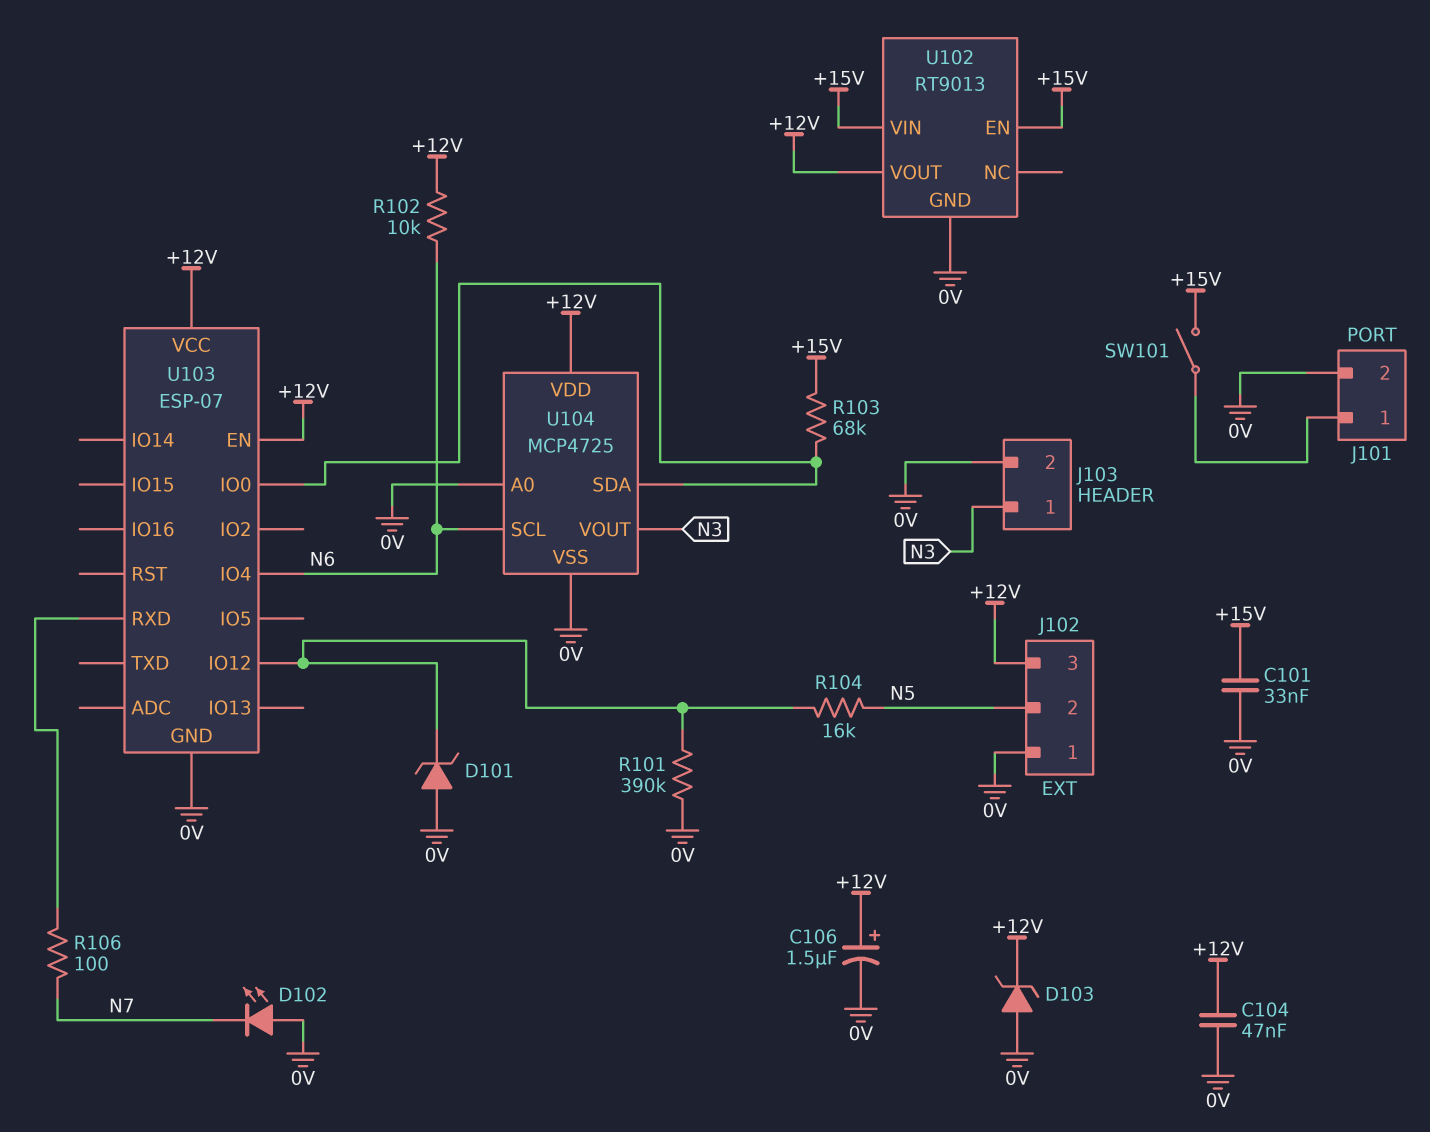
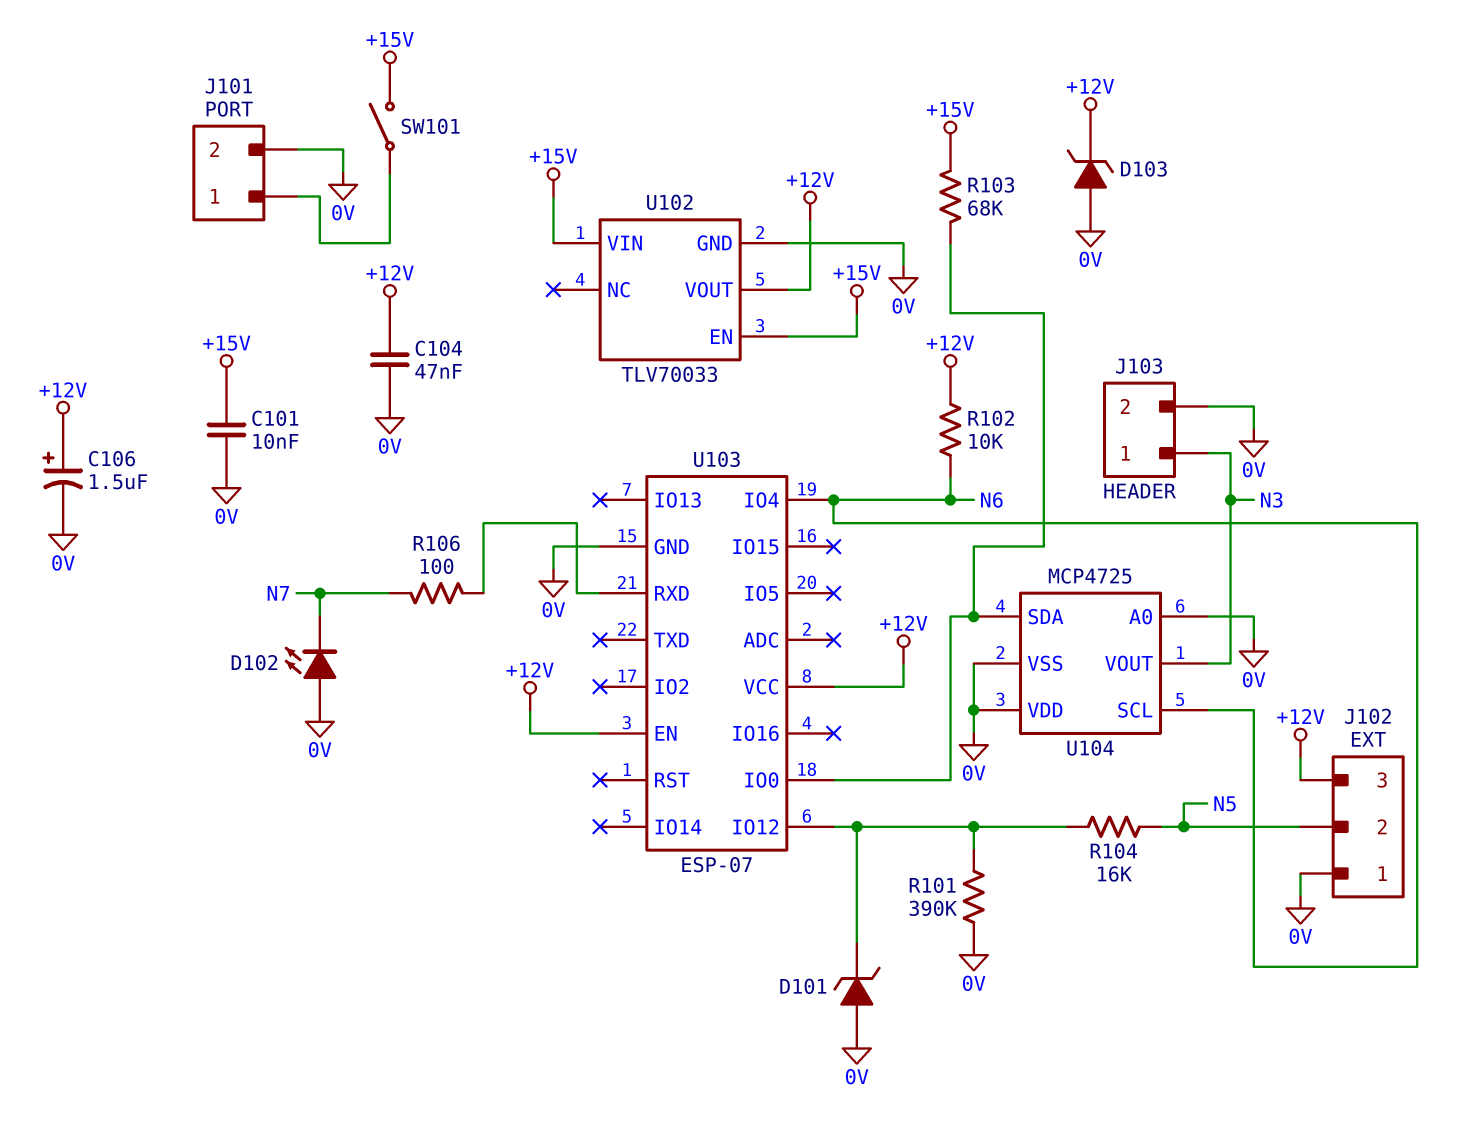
C101: 33nF (+15V, 0V) -> 10nF (+15V, 0V)
U102: RT9013 -> TLV70033
U104 pin VDD: +12V -> 0V

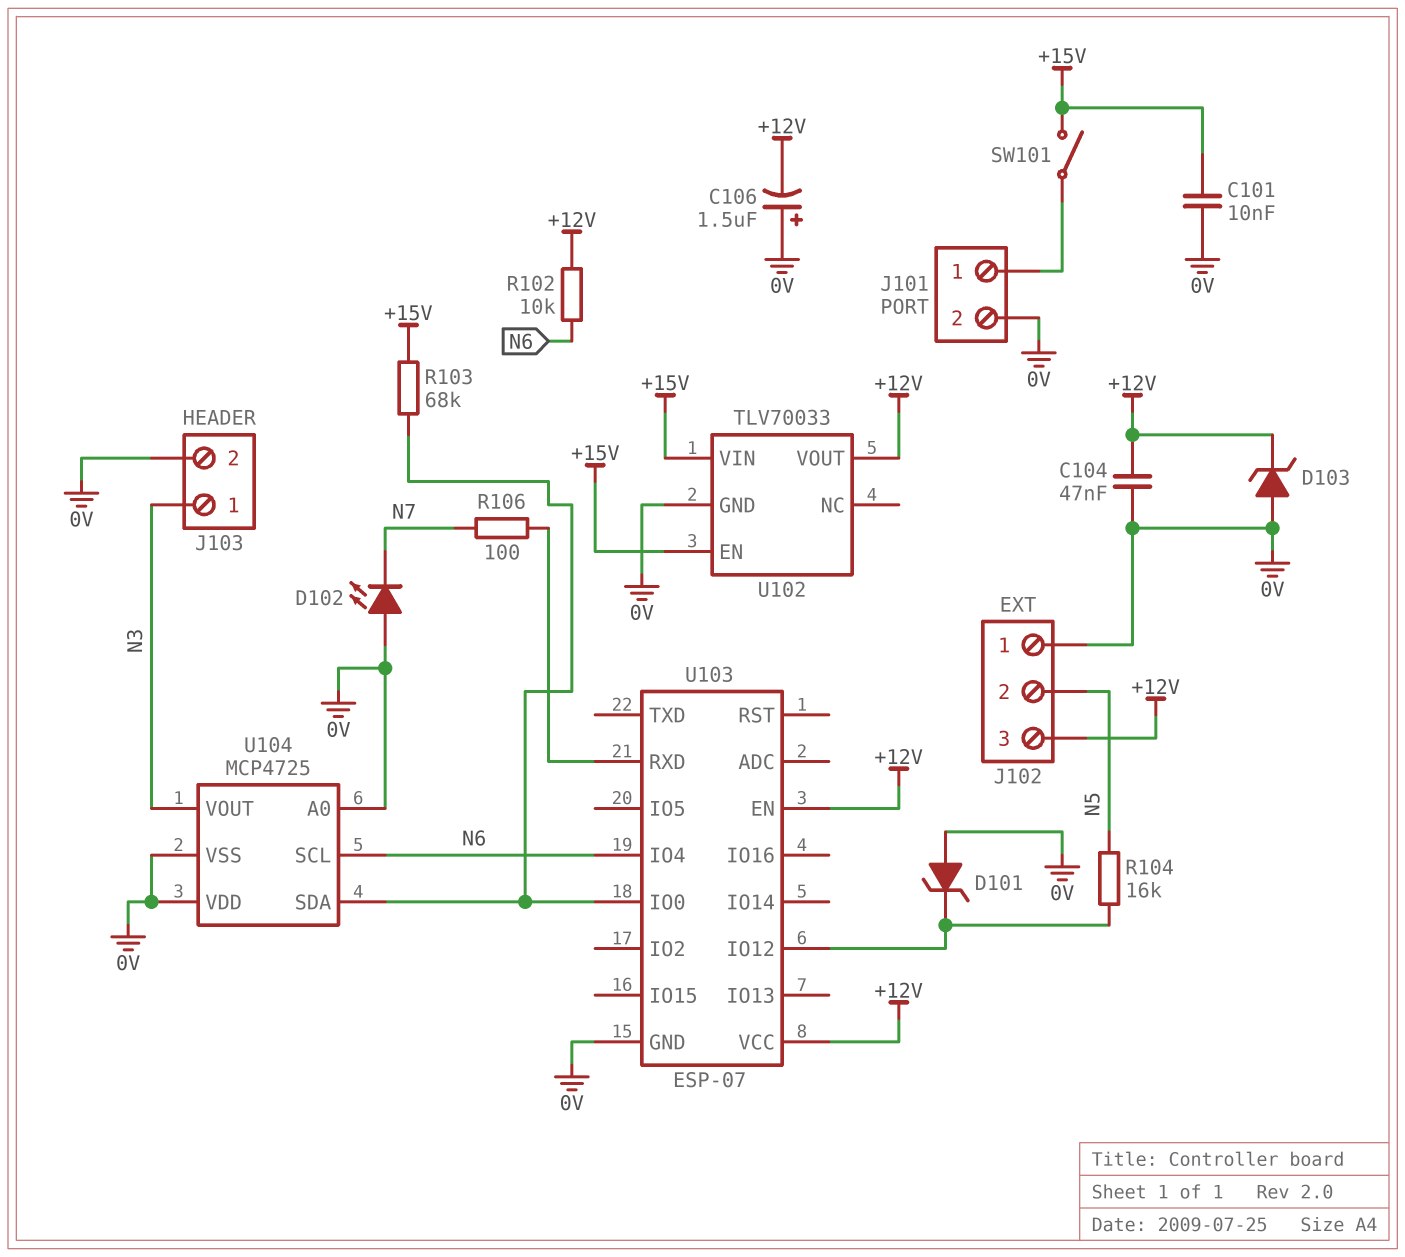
C106: 1.5uF (plus +12V, minus 0V) -> 1.5uF (plus 0V, minus +12V)
R101: 390k (0V, U103/IO12) -> none

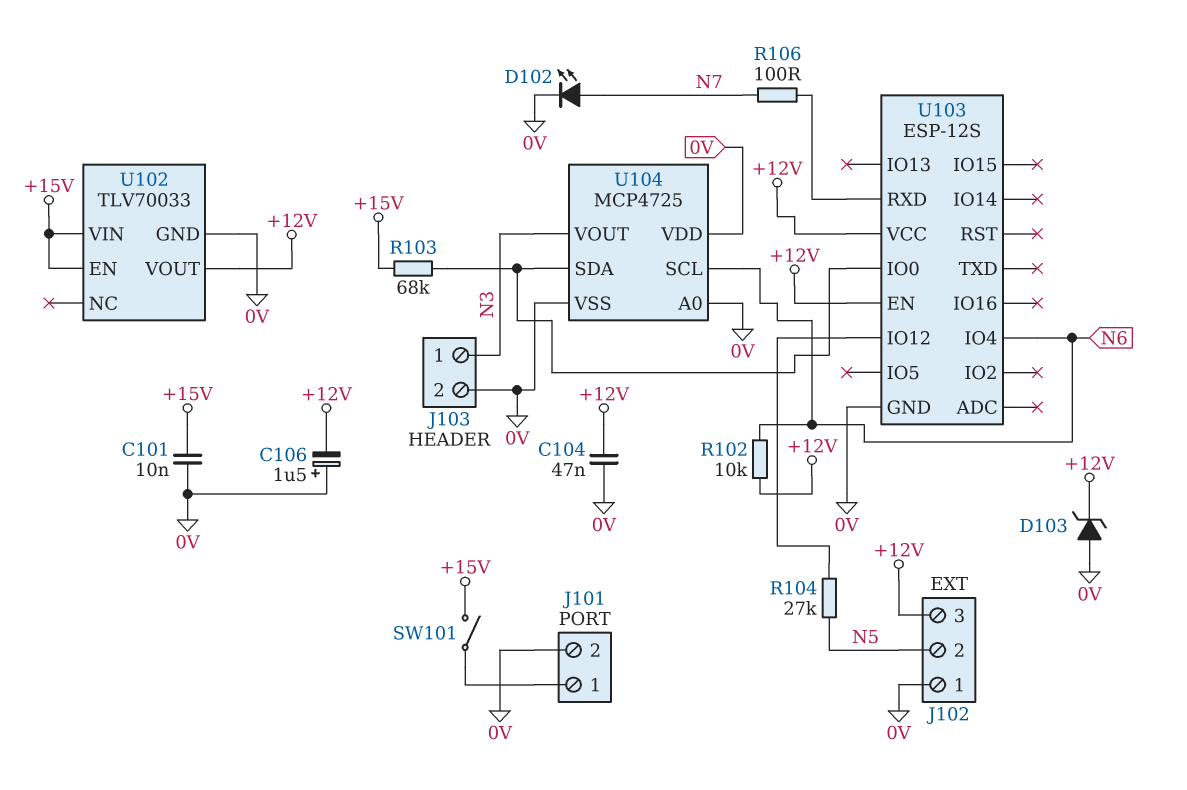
D101: zener (A 0V, K U103/IO12) -> none
D102: LED (A 0V, K N7) -> LED (A N7, K 0V)
R104: 16k (N5, U103/IO12) -> 27k (N5, U103/IO12)
U103: ESP-07 -> ESP-12S

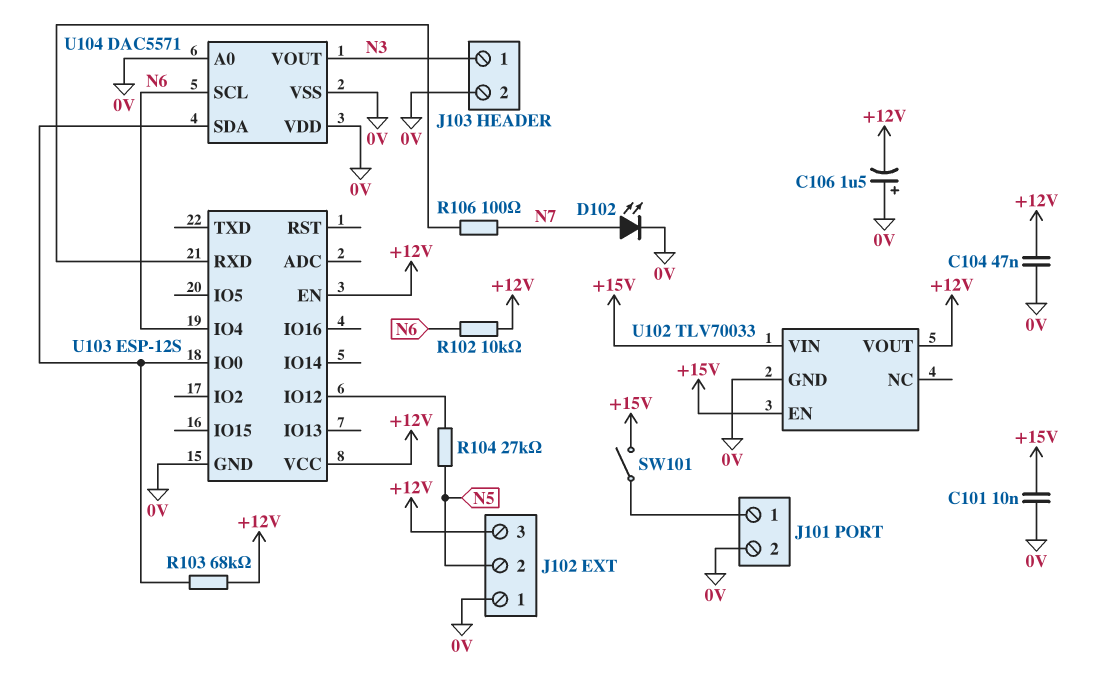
D103: zener (A 0V, K +12V) -> none
R103: 68k (+15V, U103/IO0) -> 68k (+12V, U103/IO0)
U104: MCP4725 -> DAC5571

